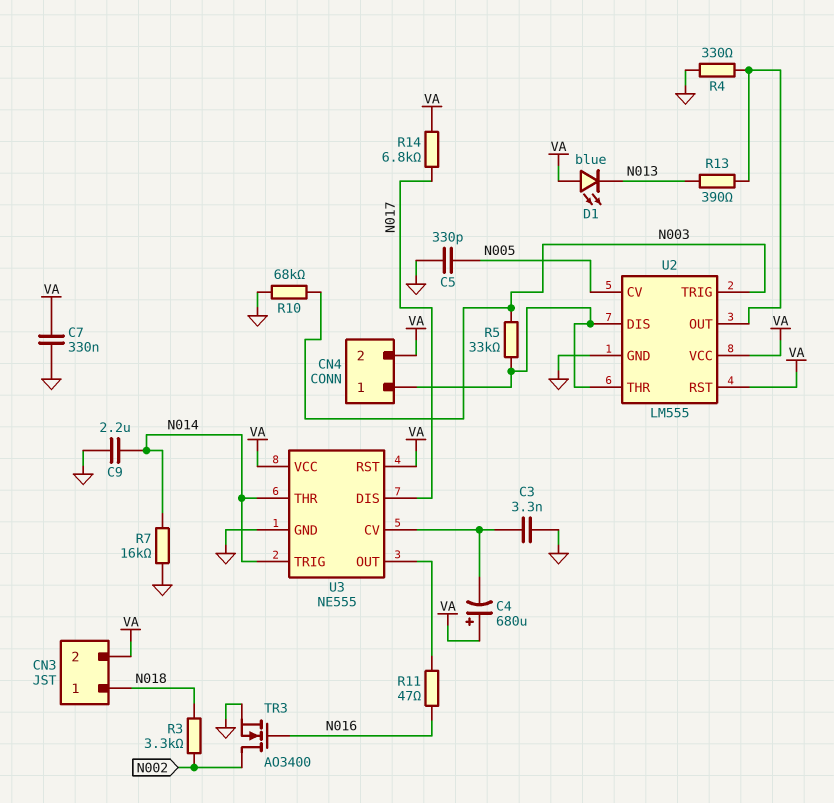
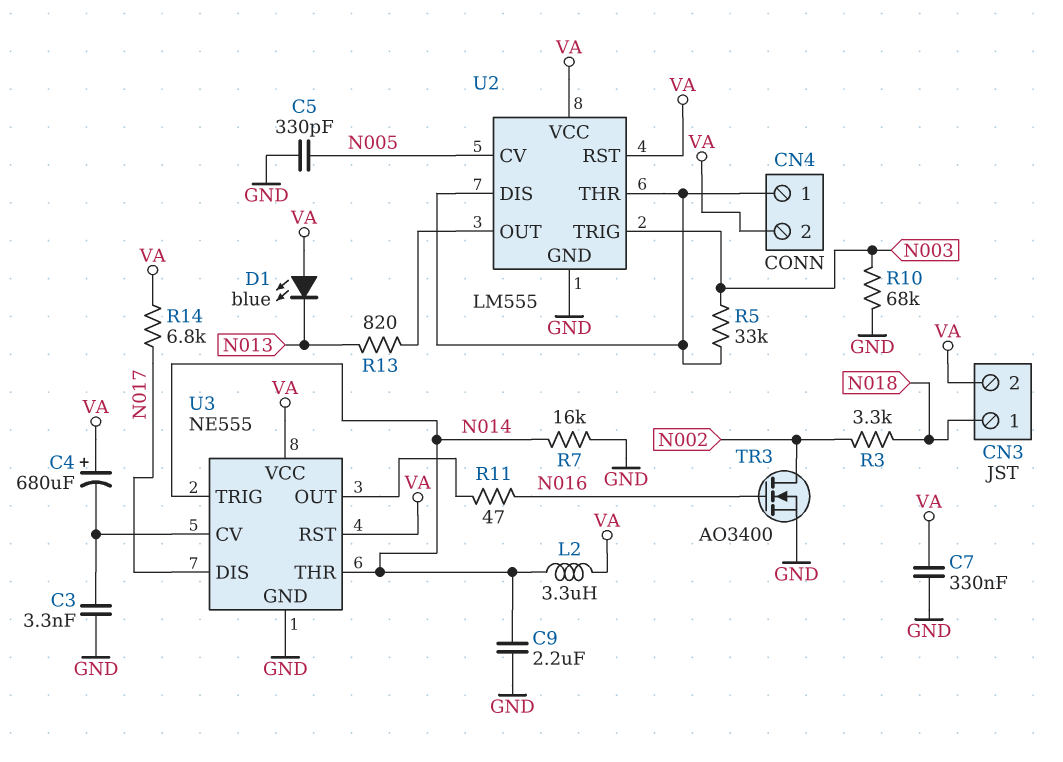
L2: none -> 3.3uH (N014, VA)
R4: 330 (GND, U2/OUT) -> none
R13: 390 (N013, U2/OUT) -> 820 (N013, U2/OUT)

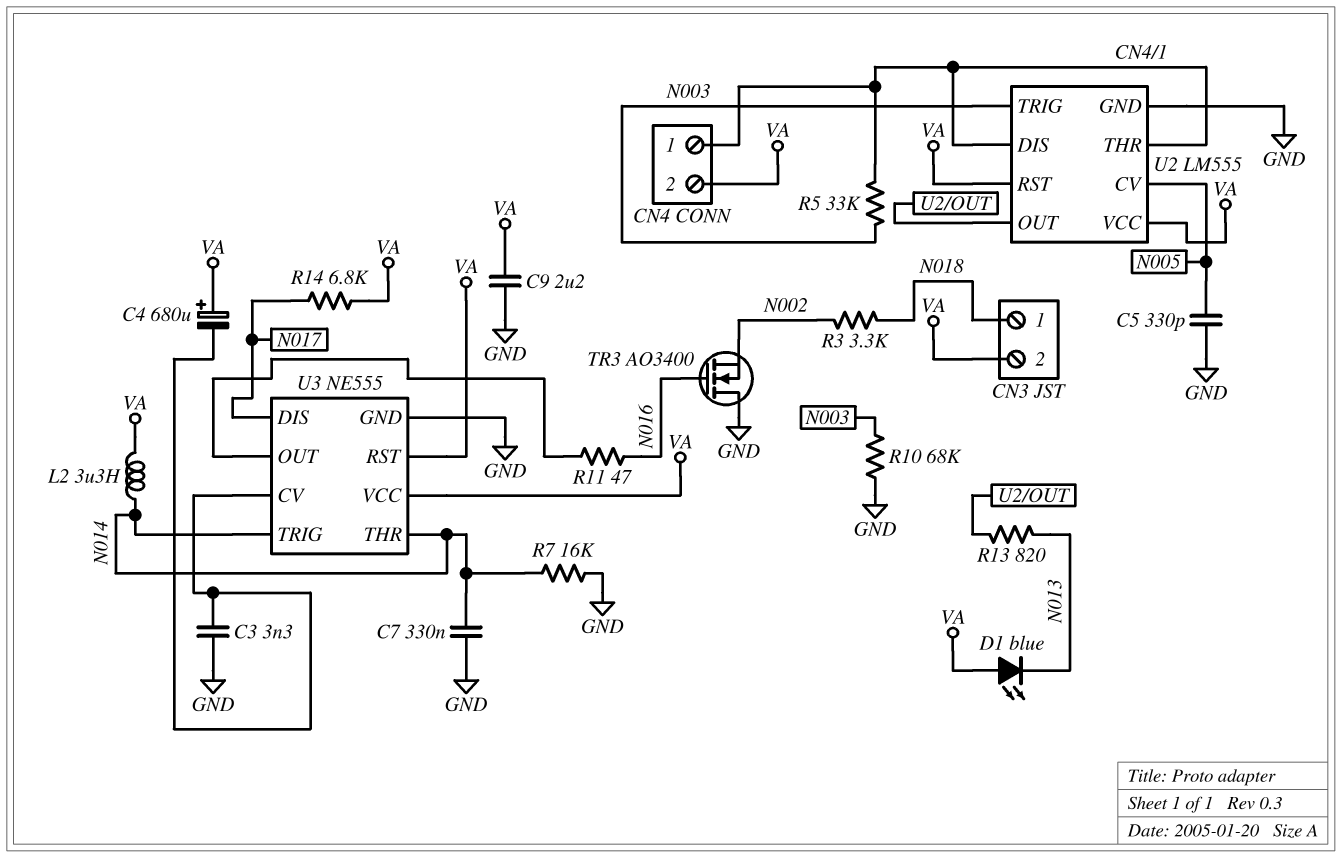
C7: 330nF (GND, VA) -> 330nF (GND, N014)
C9: 2.2uF (GND, N014) -> 2.2uF (GND, VA)
TR3: NMOS AO3400 (G N016, D N002, S GND) -> NMOS AO3400 (G N016, D GND, S N002)

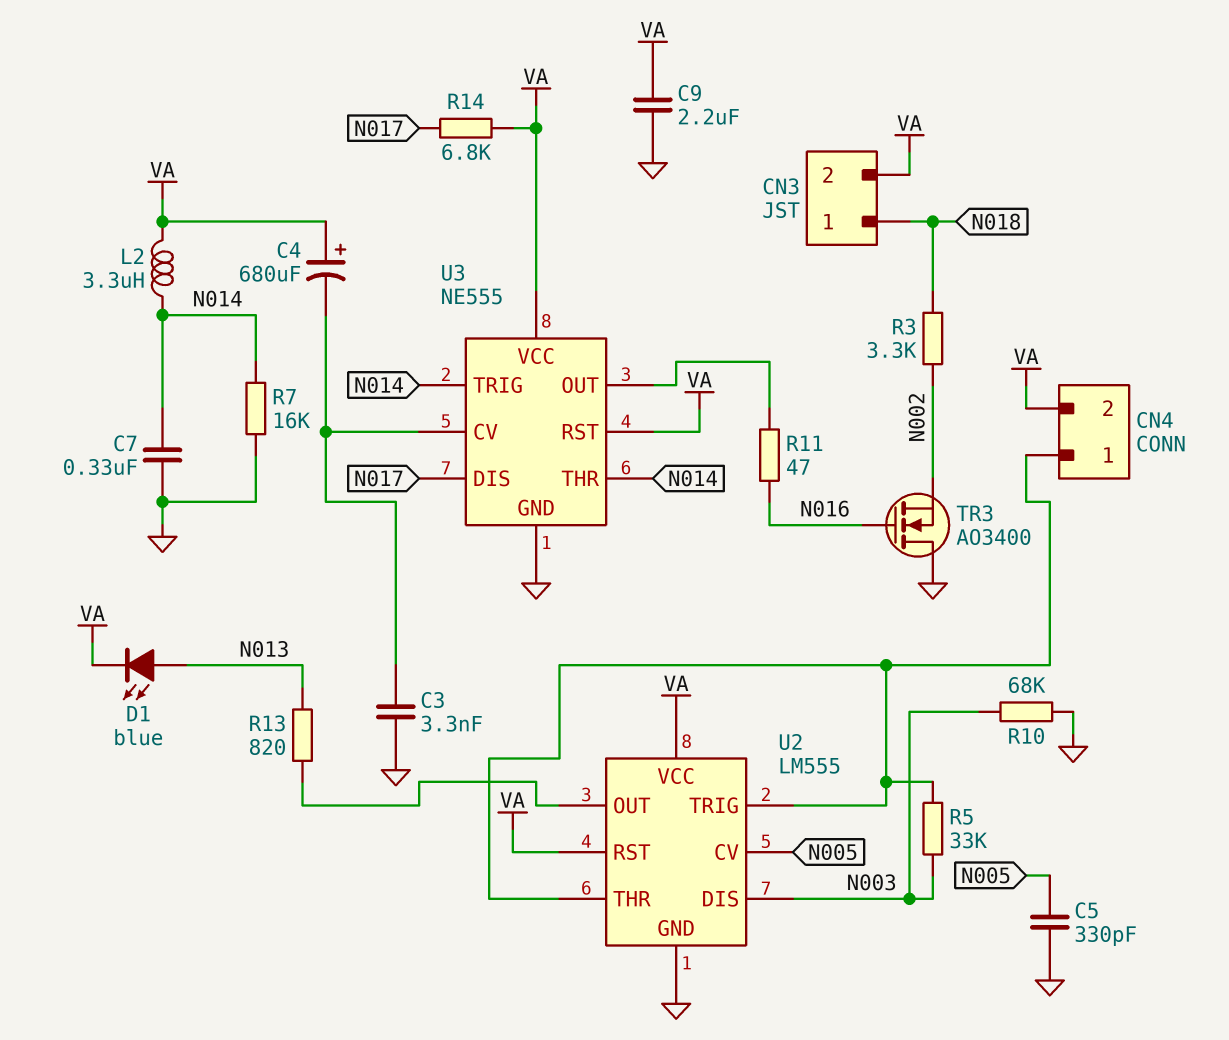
D1: LED blue (A VA, K N013) -> LED blue (A N013, K VA)
U2 pin DIS: CN4/1 -> N003
U2 pin TRIG: N003 -> CN4/1

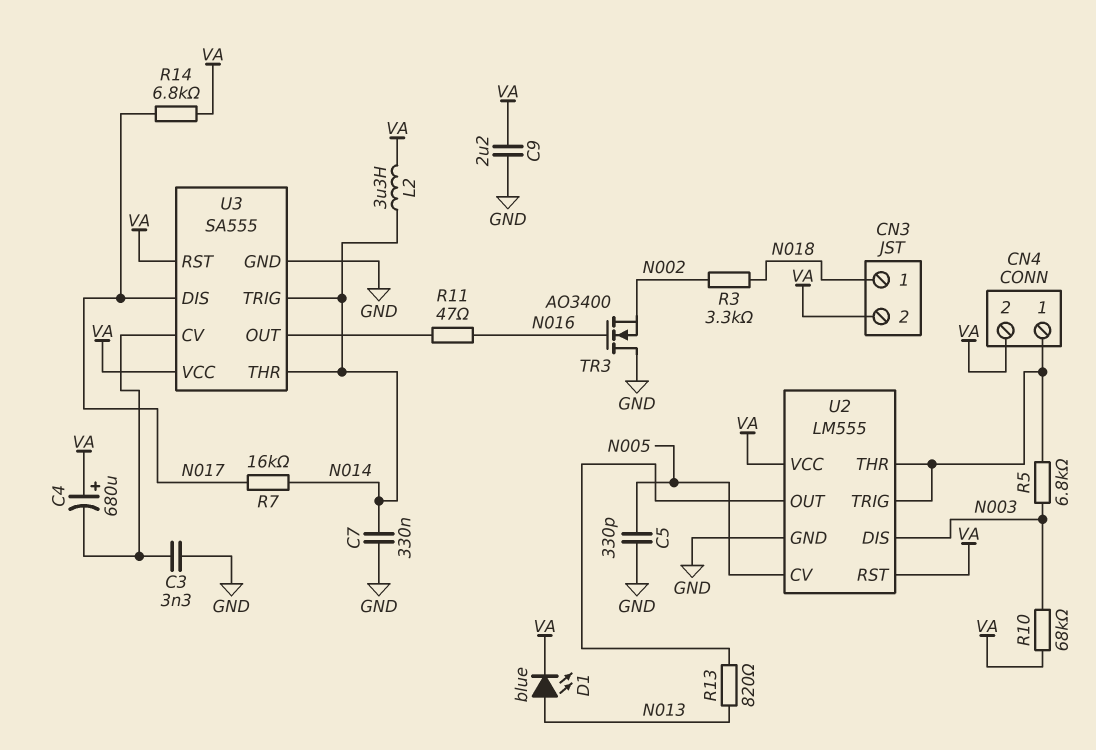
R5: 33k (CN4/1, N003) -> 6.8k (CN4/1, N003)
R7: 16k (GND, N014) -> 16k (N014, N017)
R10: 68k (GND, N003) -> 68k (N003, VA)
U3: NE555 -> SA555

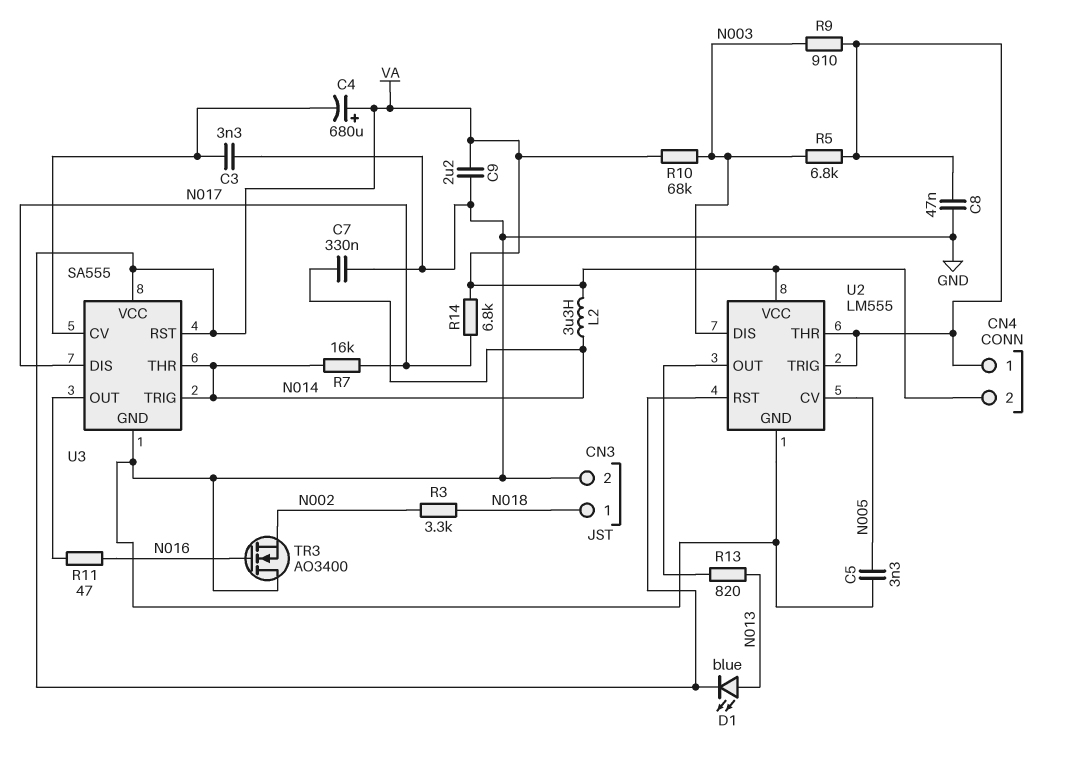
C5: 330pF (GND, N005) -> 3.3nF (GND, N005)
C8: none -> 47nF (CN4/1, GND)
CN3 pin 2: VA -> GND
R9: none -> 910 (CN4/1, N003)

